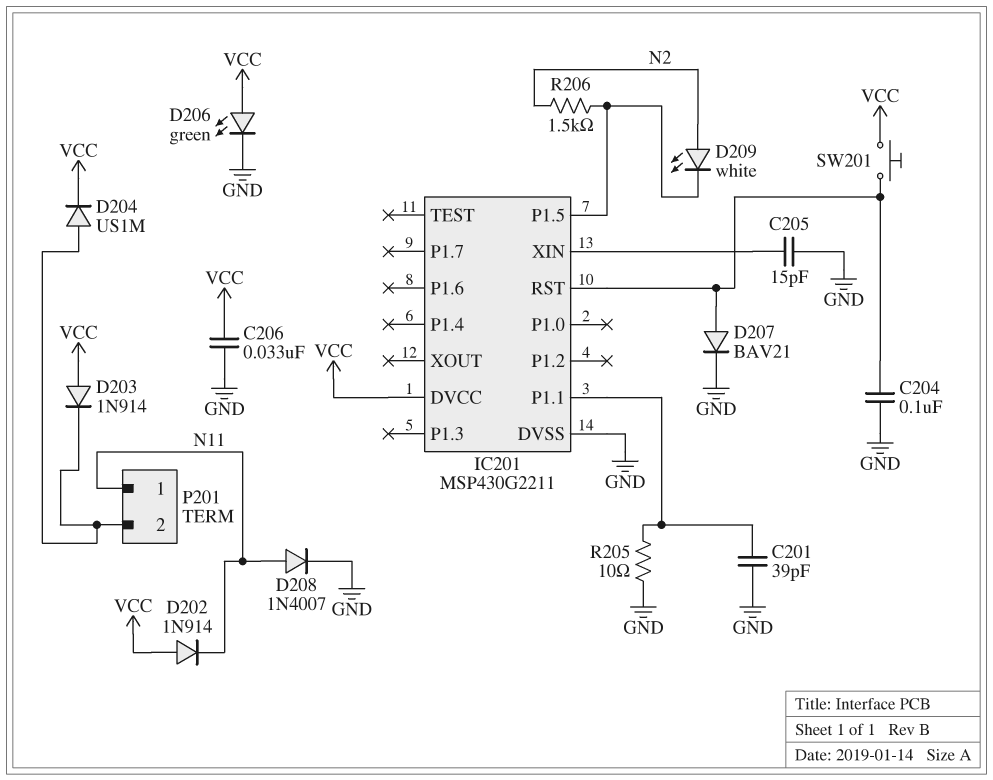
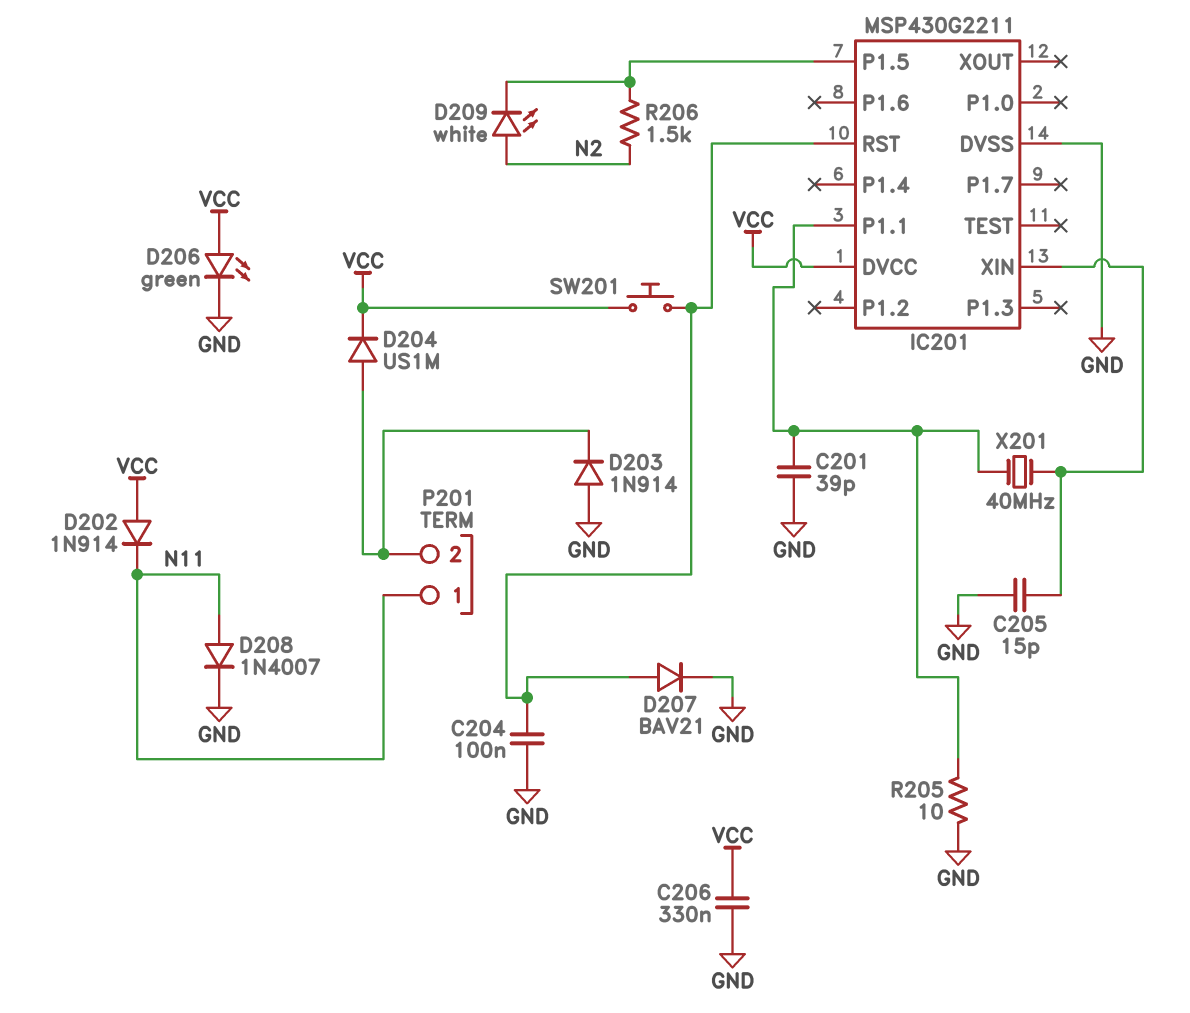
C206: 33nF (GND, VCC) -> 330nF (GND, VCC)
D203: diode 1N914 (A VCC, K P201/2) -> diode 1N914 (A GND, K P201/2)
X201: none -> 40MHz (IC201/P1.1, IC201/XIN)

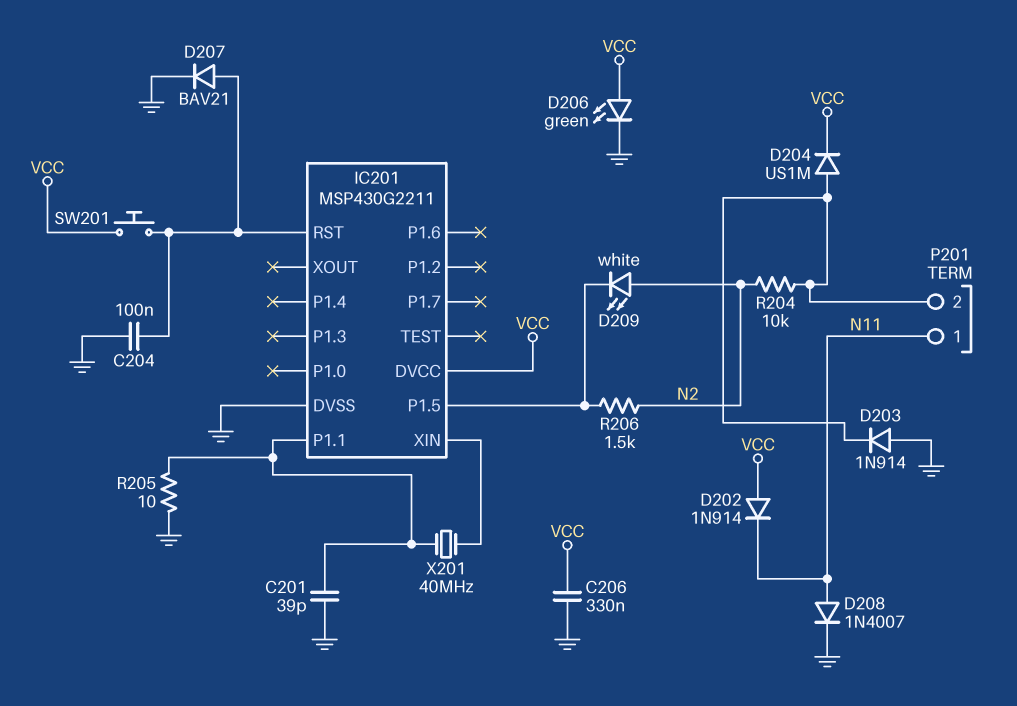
C205: 15pF (GND, IC201/XIN) -> none
R204: none -> 10k (N2, P201/2)

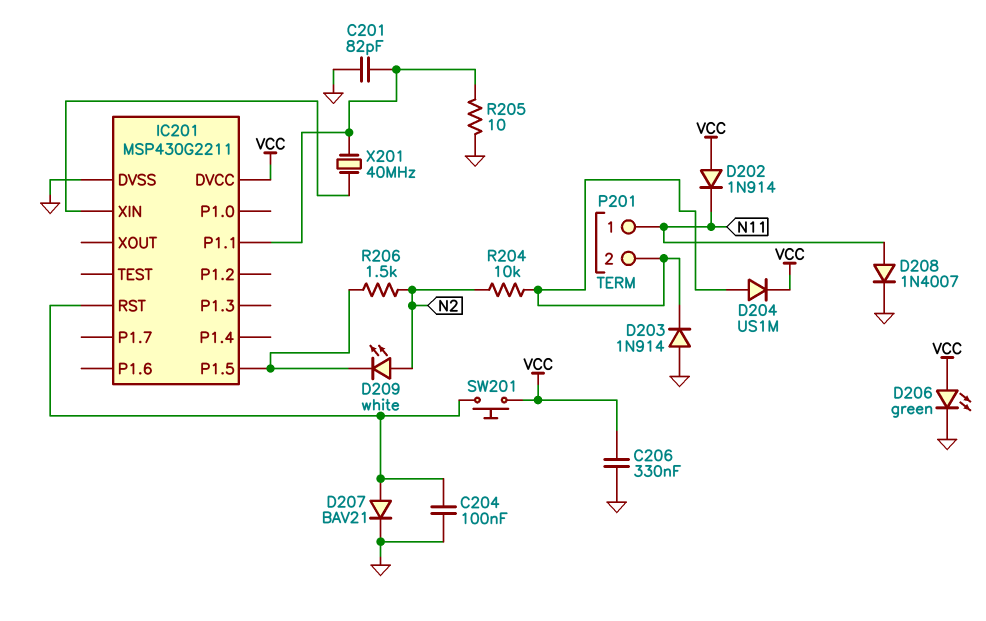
C201: 39pF (GND, IC201/P1.1) -> 82pF (GND, IC201/P1.1)

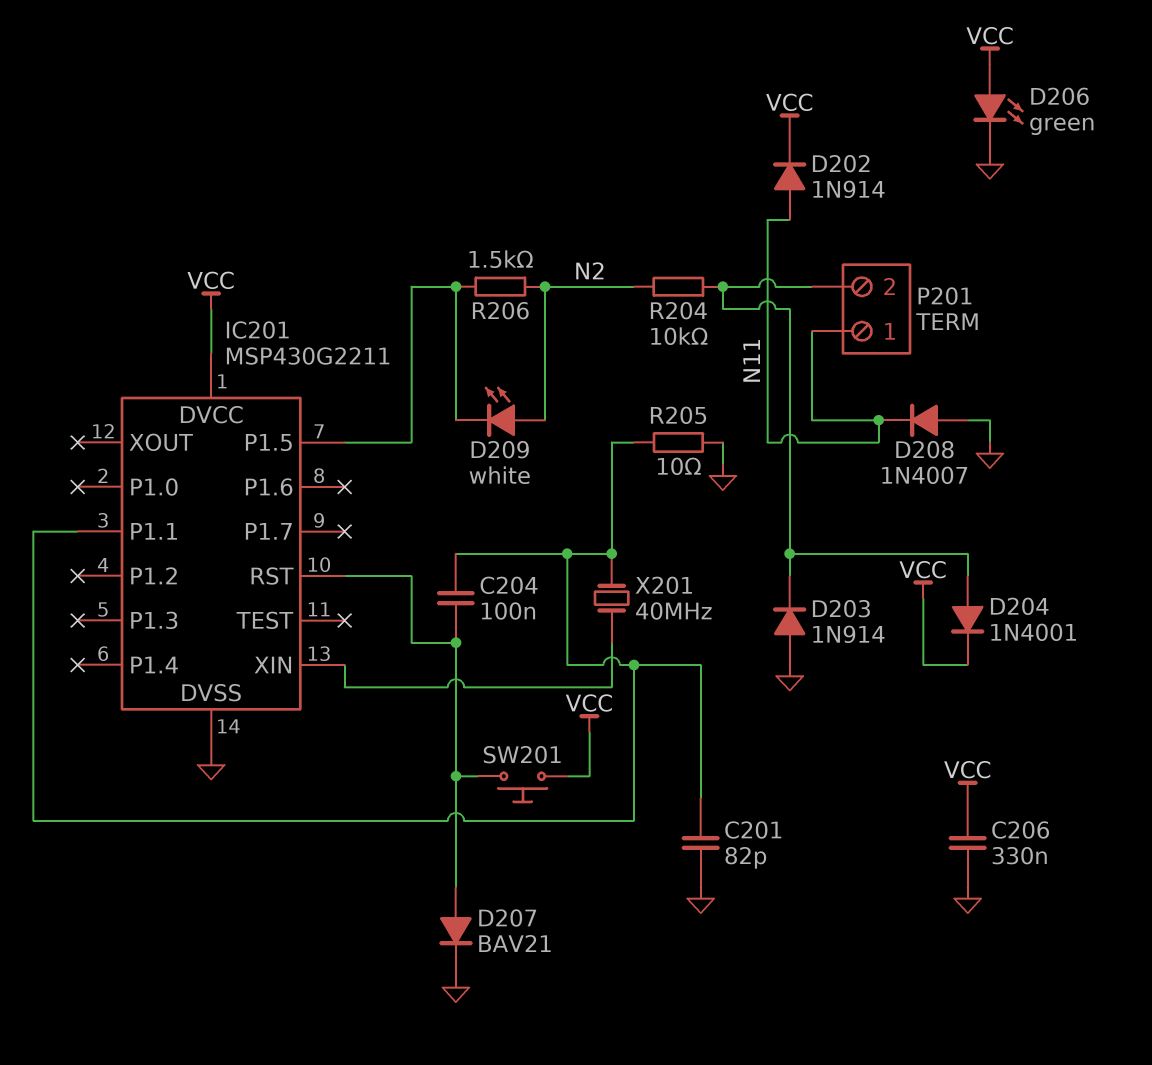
C204: 100nF (GND, IC201/RST) -> 100nF (IC201/P1.1, IC201/RST)
D202: diode 1N914 (A VCC, K N11) -> diode 1N914 (A N11, K VCC)
D204: diode US1M (A P201/2, K VCC) -> diode 1N4001 (A P201/2, K VCC)
D208: diode 1N4007 (A N11, K GND) -> diode 1N4007 (A GND, K N11)

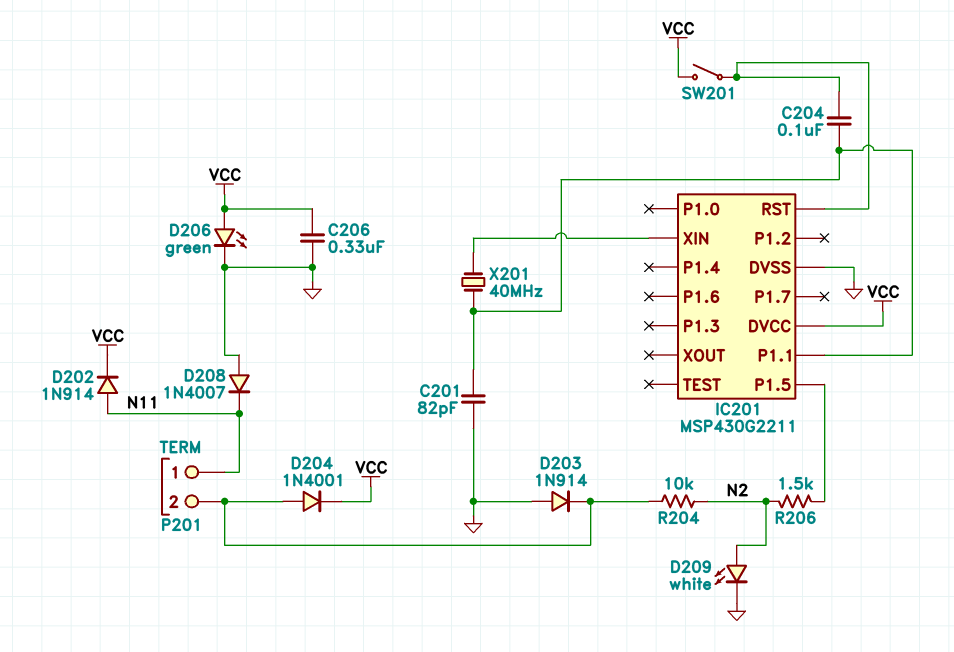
D207: diode BAV21 (A IC201/RST, K GND) -> none
D209: LED white (A N2, K IC201/P1.5) -> LED white (A N2, K GND)
R205: 10 (GND, IC201/P1.1) -> none
SW201: button (IC201/RST, VCC) -> switch (IC201/RST, VCC)

